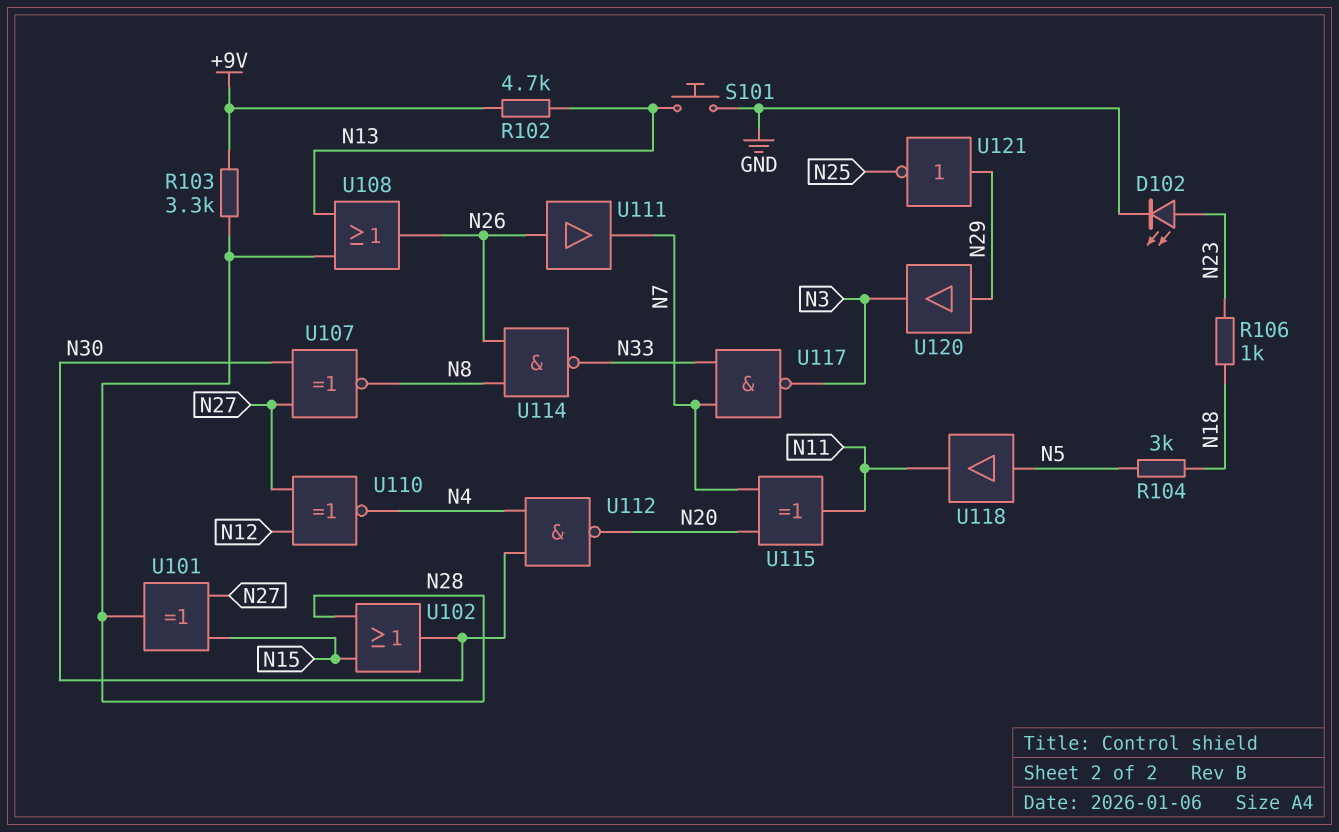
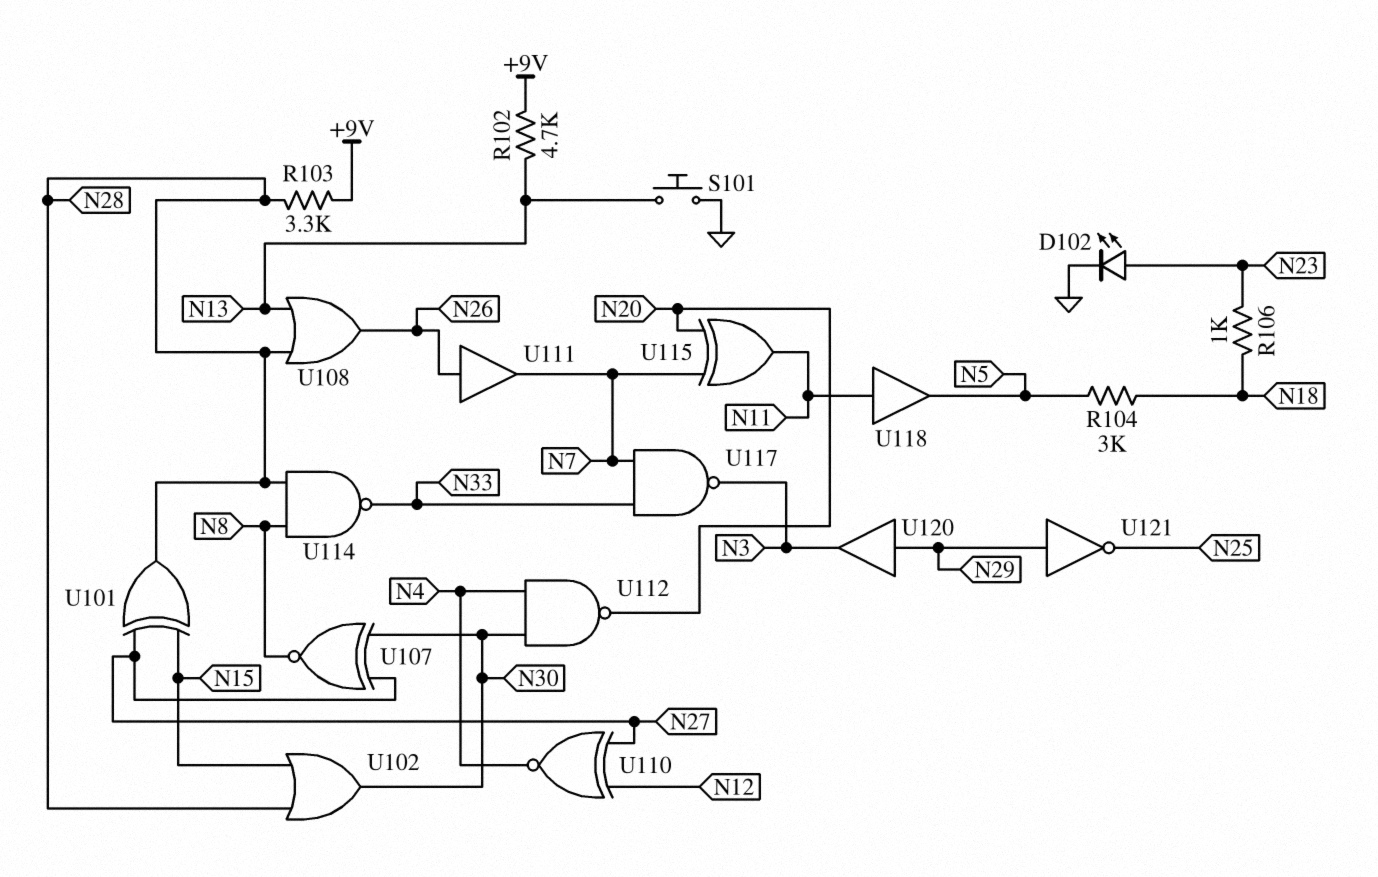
U114: NAND (in N8, in N26, out N33) -> NAND (in N8, in N28, out N33)
U118: buffer (in N5, out N11) -> buffer (in N11, out N5)

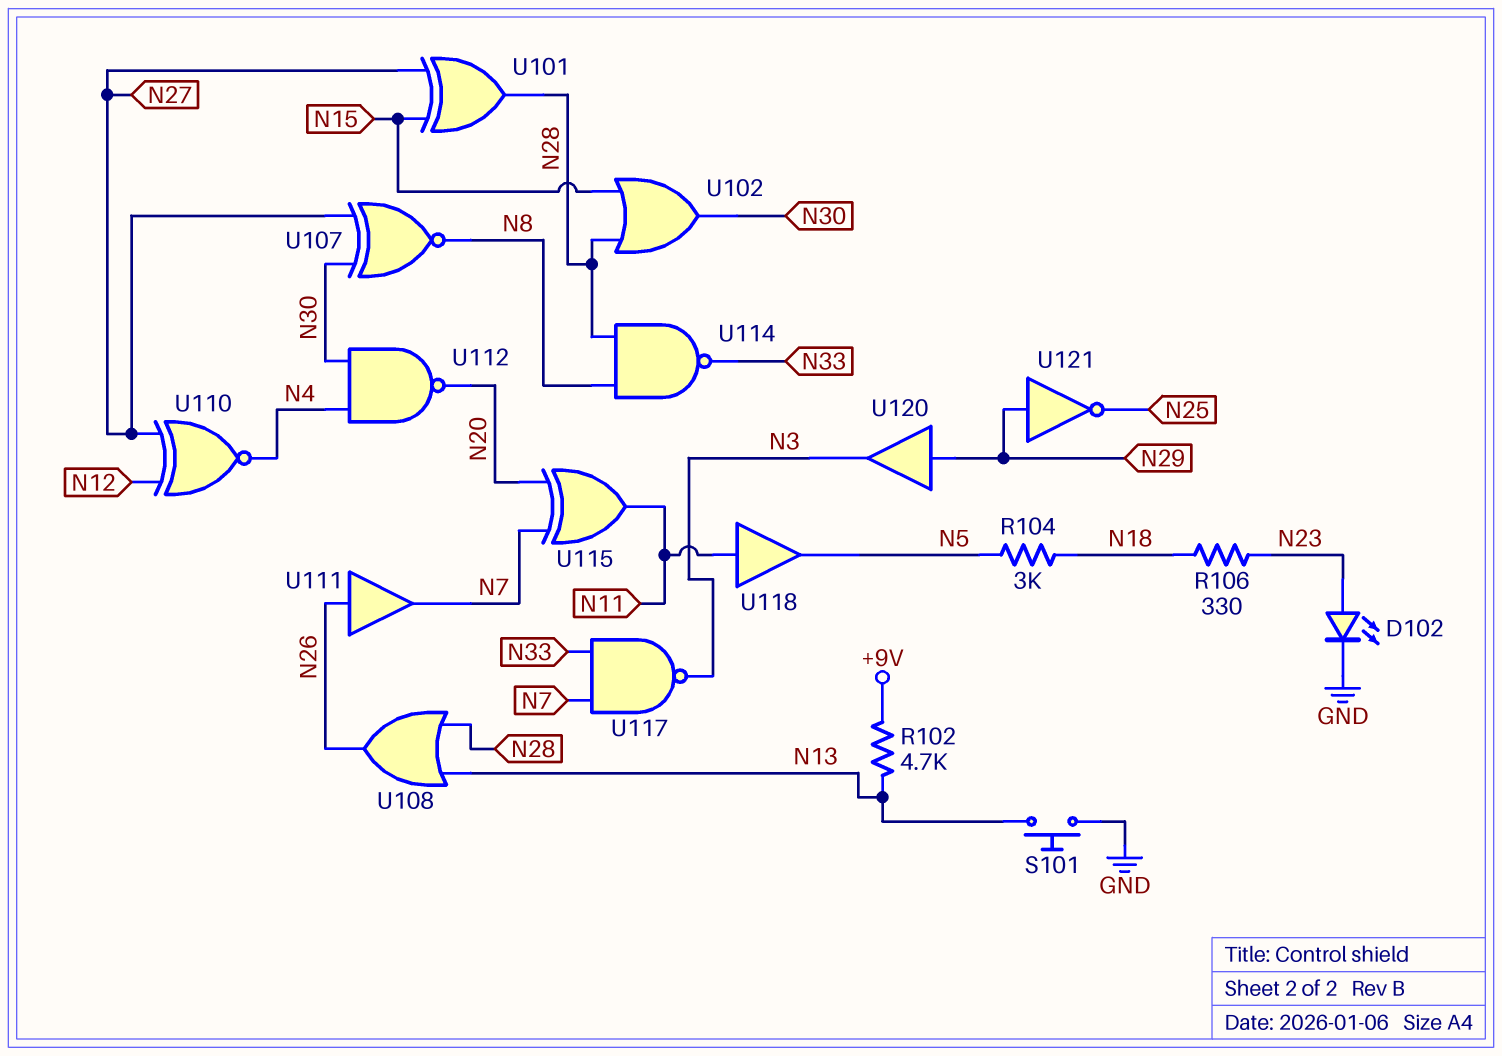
R103: 3.3k (+9V, N28) -> none
R106: 1k (N18, N23) -> 330 (N18, N23)

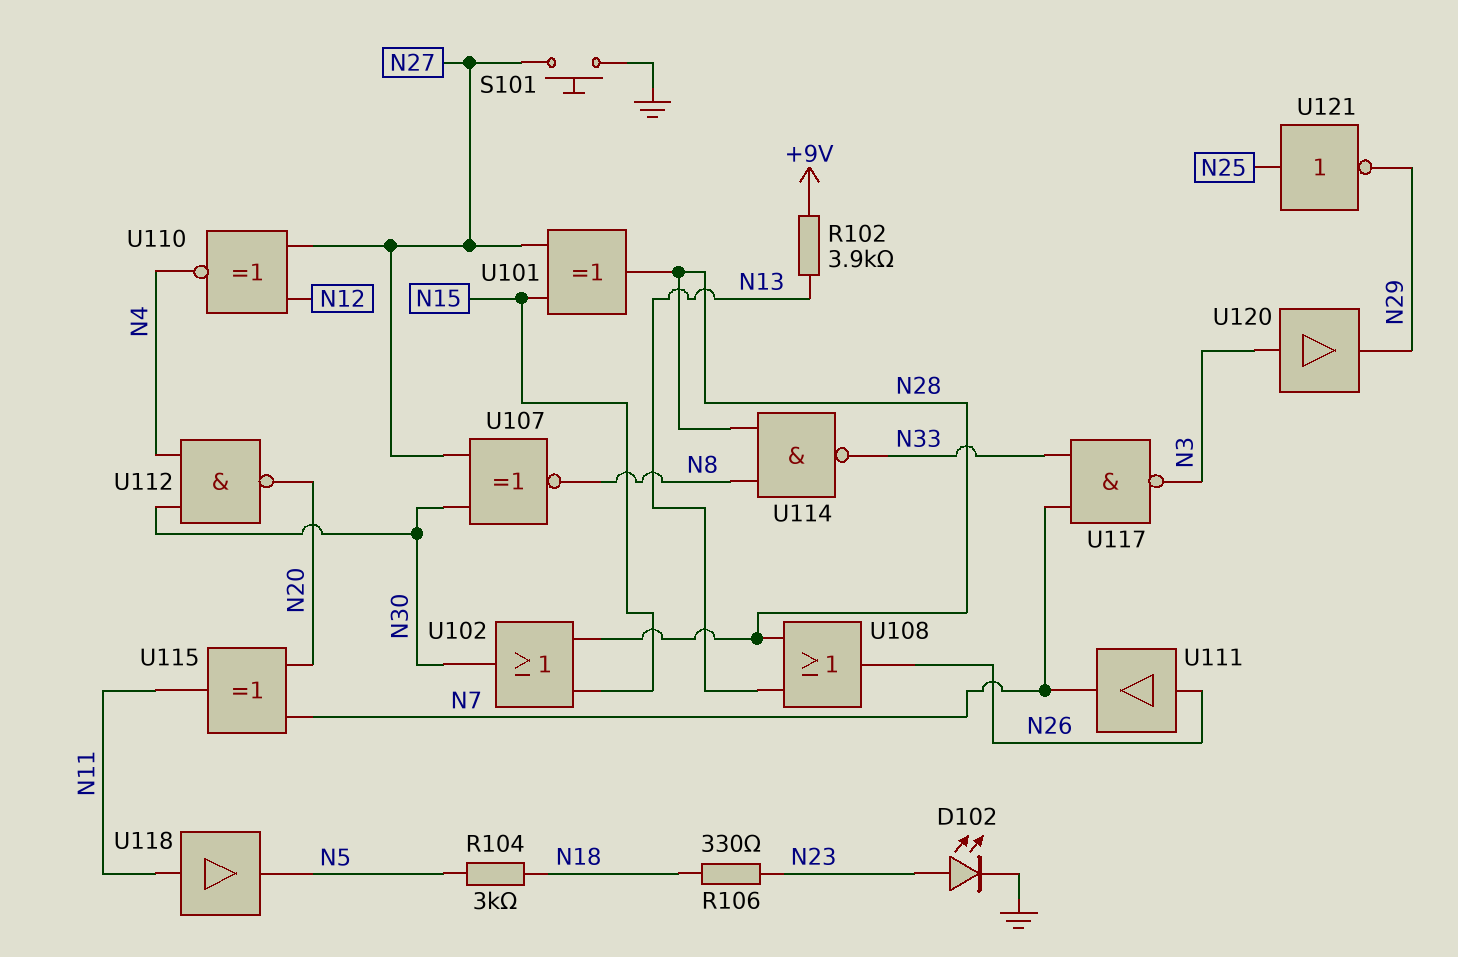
R102: 4.7k (+9V, N13) -> 3.9k (+9V, N13)
S101: button (GND, N13) -> button (GND, N27)
U120: buffer (in N29, out N3) -> buffer (in N3, out N29)
U121: NOT (in N29, out N25) -> NOT (in N25, out N29)

